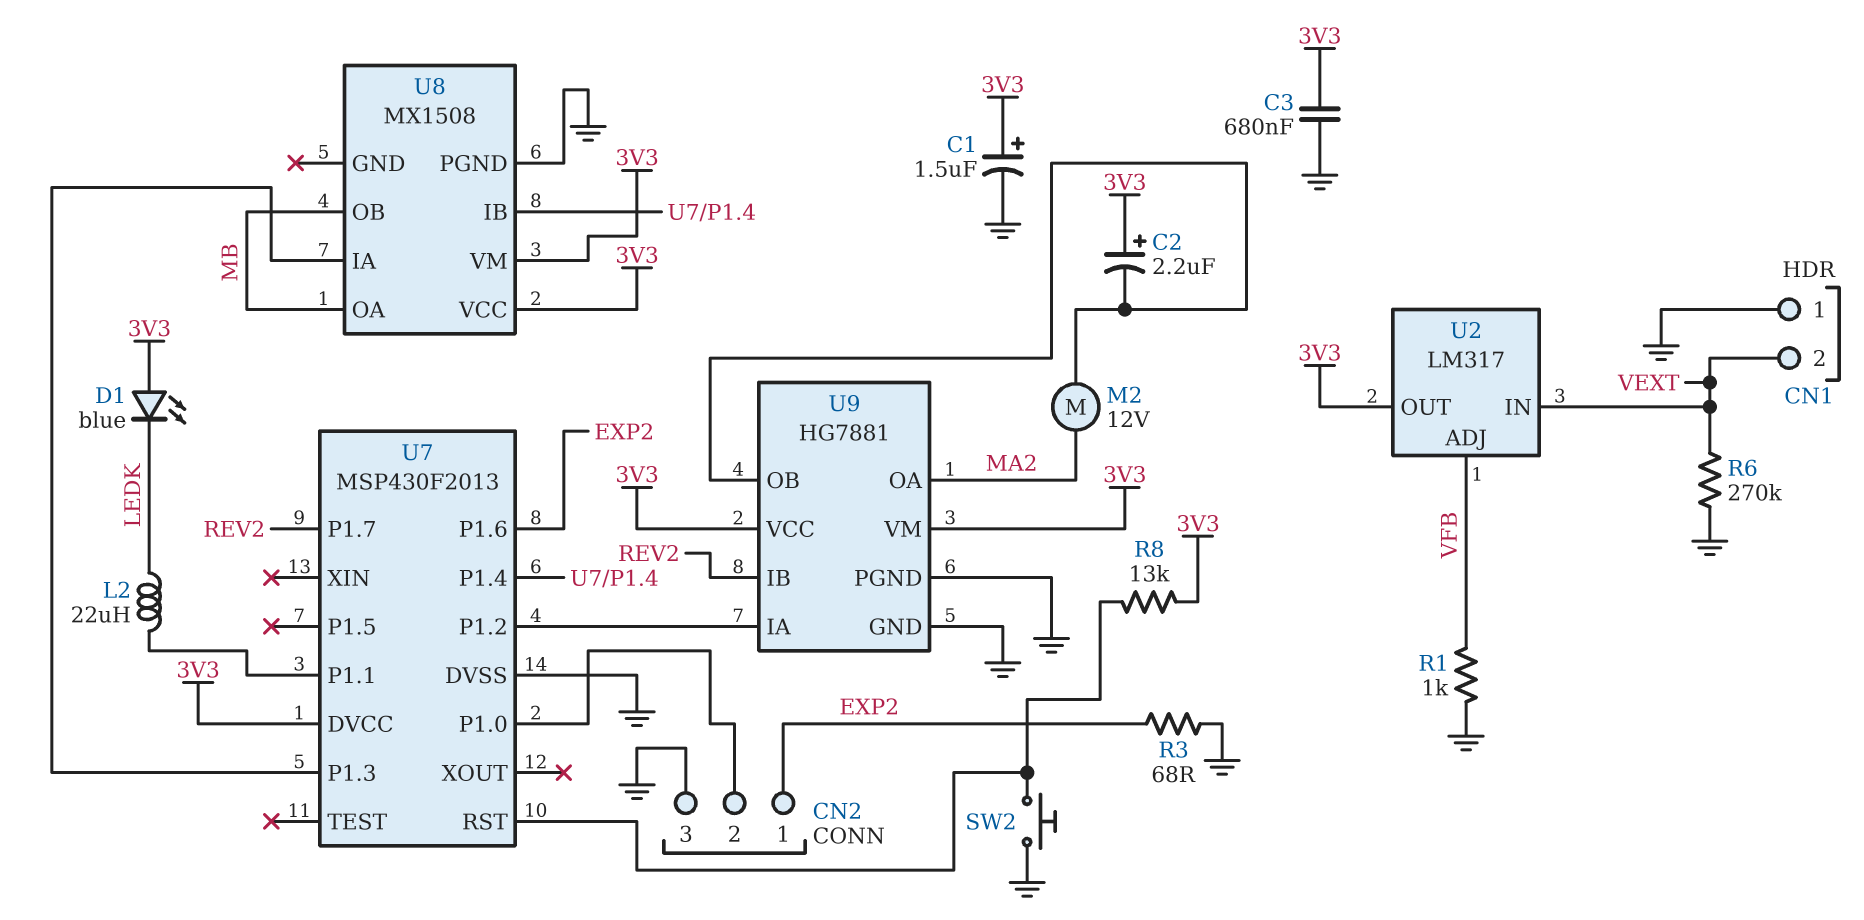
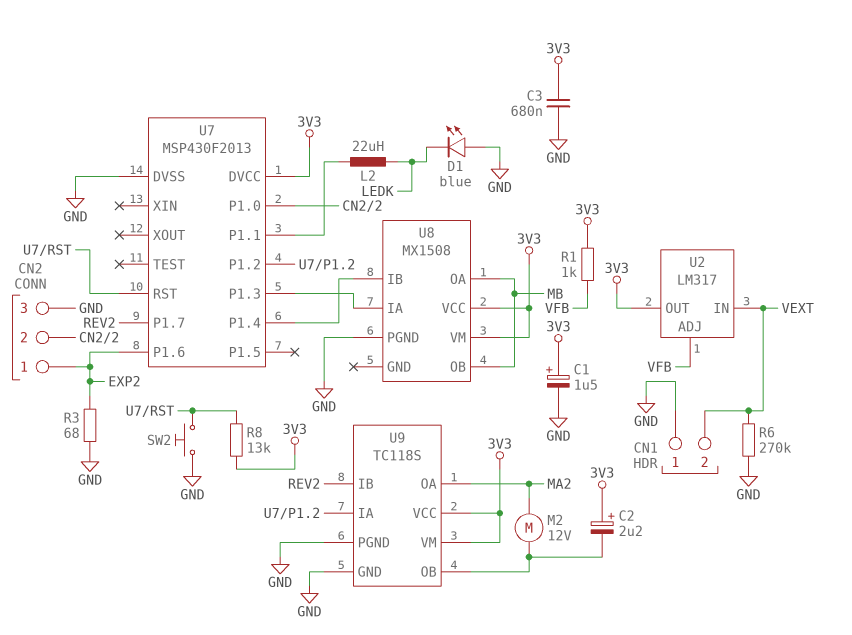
D1: LED blue (A 3V3, K LEDK) -> LED blue (A GND, K LEDK)
R1: 1k (GND, VFB) -> 1k (3V3, VFB)
U9: HG7881 -> TC118S

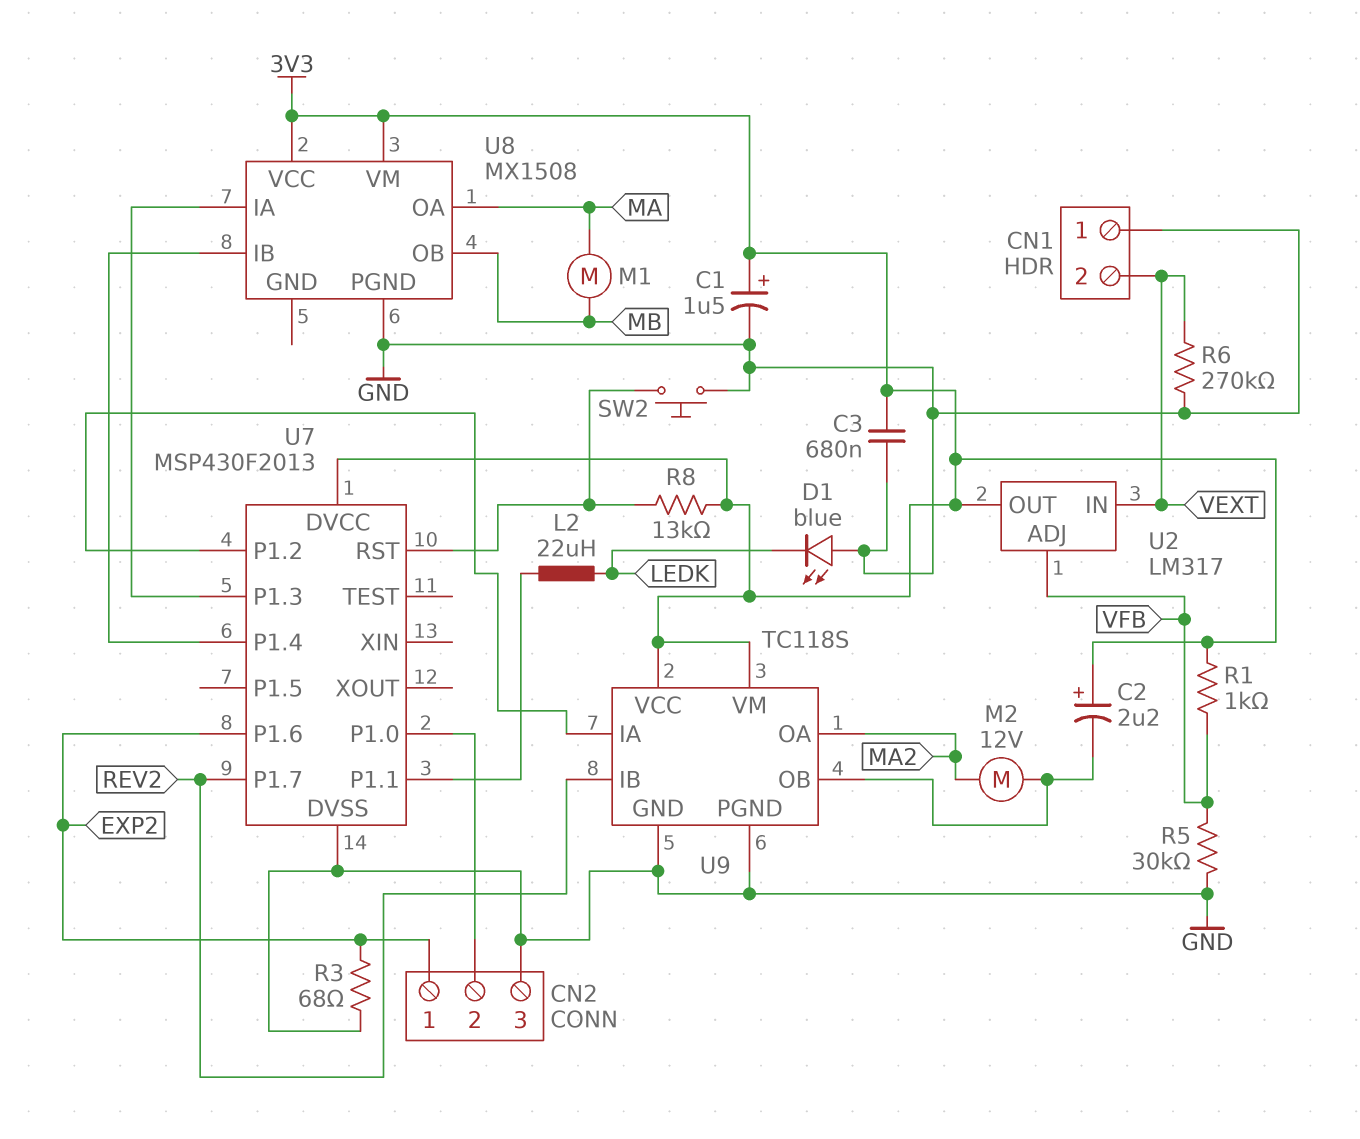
M1: none -> motor (MA, MB)
R5: none -> 30k (GND, VFB)
U8 pin OA: MB -> MA

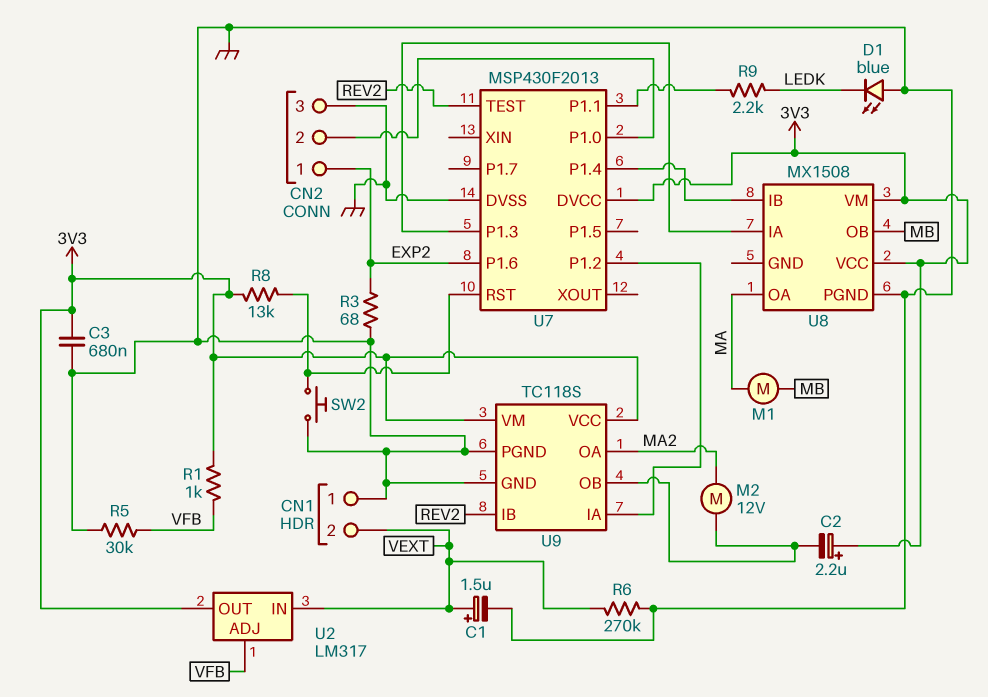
C1: 1.5uF (plus 3V3, minus GND) -> 1.5uF (plus VEXT, minus GND)
L2: 22uH (LEDK, U7/P1.1) -> none
R9: none -> 2.2k (LEDK, U7/P1.1)
U7 pin P1.7: REV2 -> none
U7 pin TEST: none -> REV2

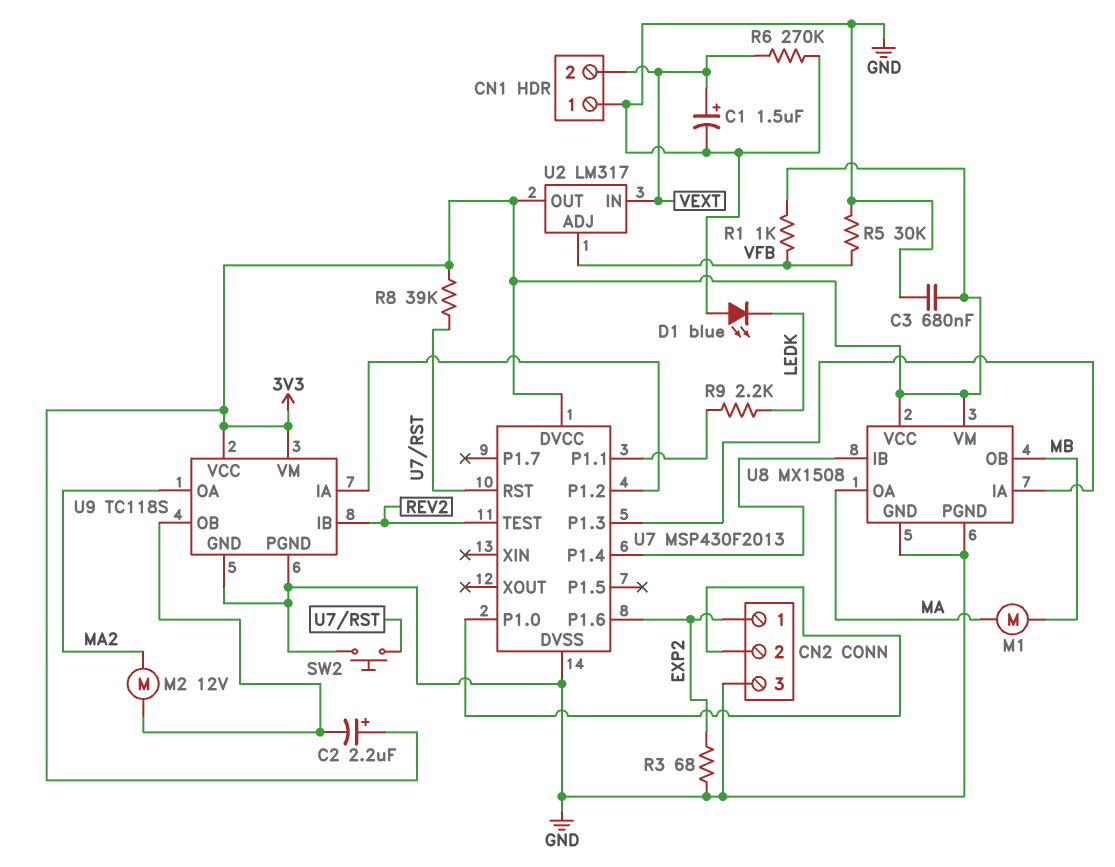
R8: 13k (3V3, U7/RST) -> 39k (3V3, U7/RST)
U8 pin GND: none -> GND

